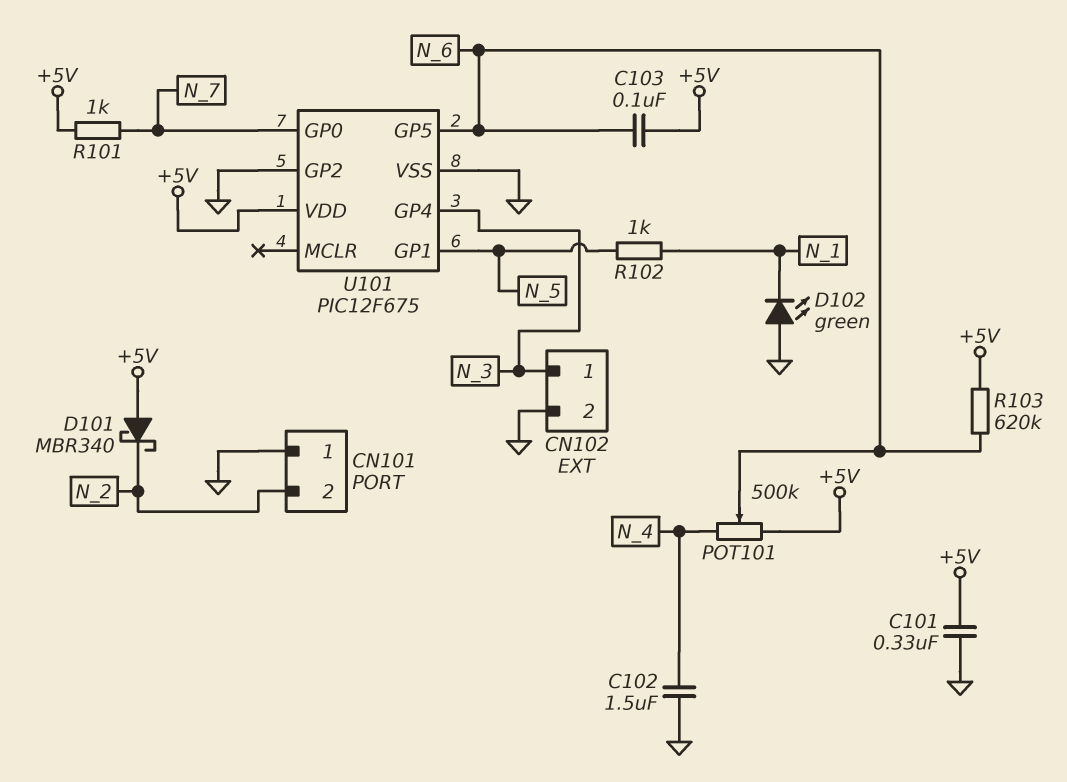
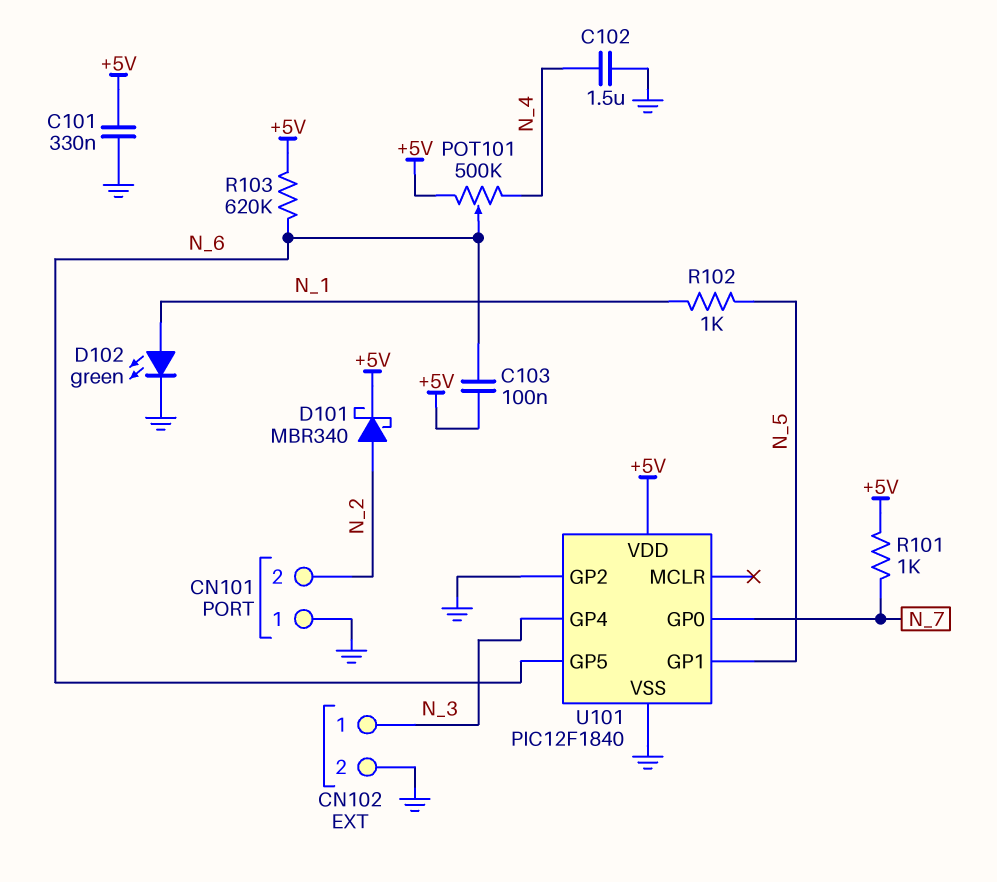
D101: schottky MBR340 (A +5V, K N_2) -> schottky MBR340 (A N_2, K +5V)
D102: LED green (A GND, K N_1) -> LED green (A N_1, K GND)
U101: PIC12F675 -> PIC12F1840

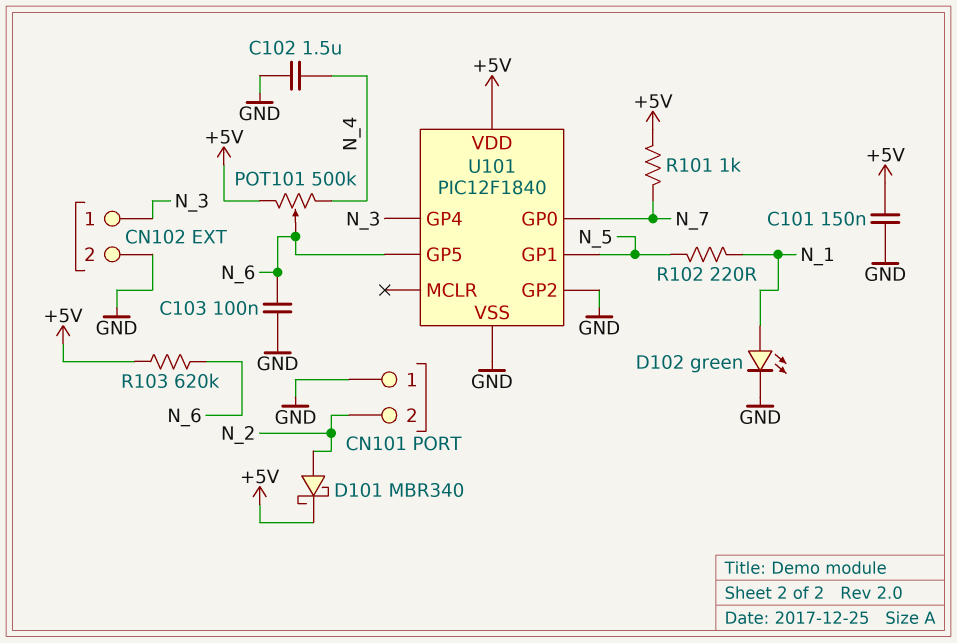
C101: 330nF (+5V, GND) -> 150nF (+5V, GND)
C103: 100nF (+5V, N_6) -> 100nF (GND, N_6)
R102: 1k (N_1, N_5) -> 220 (N_1, N_5)

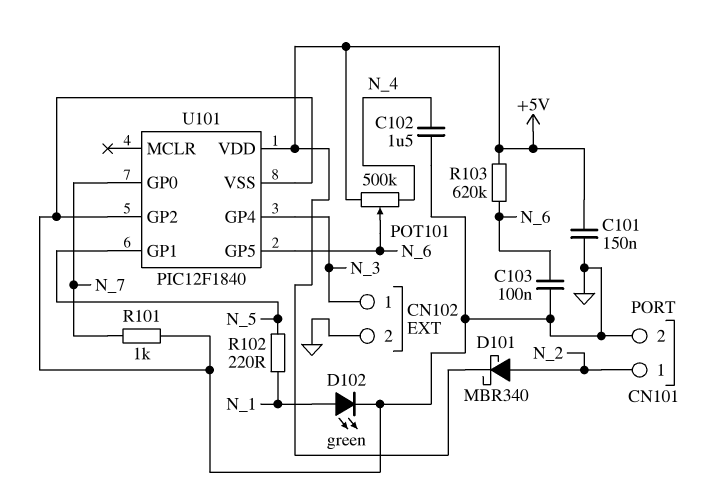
CN101 pin 1: GND -> N_2
CN101 pin 2: N_2 -> GND
R101: 1k (+5V, N_7) -> 1k (GND, N_7)

